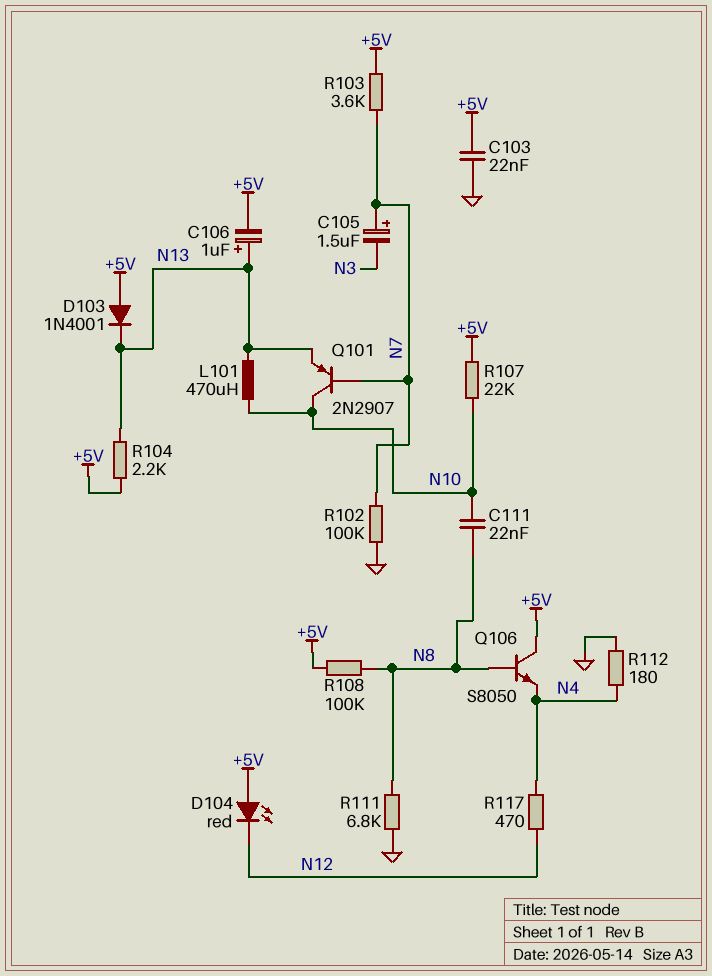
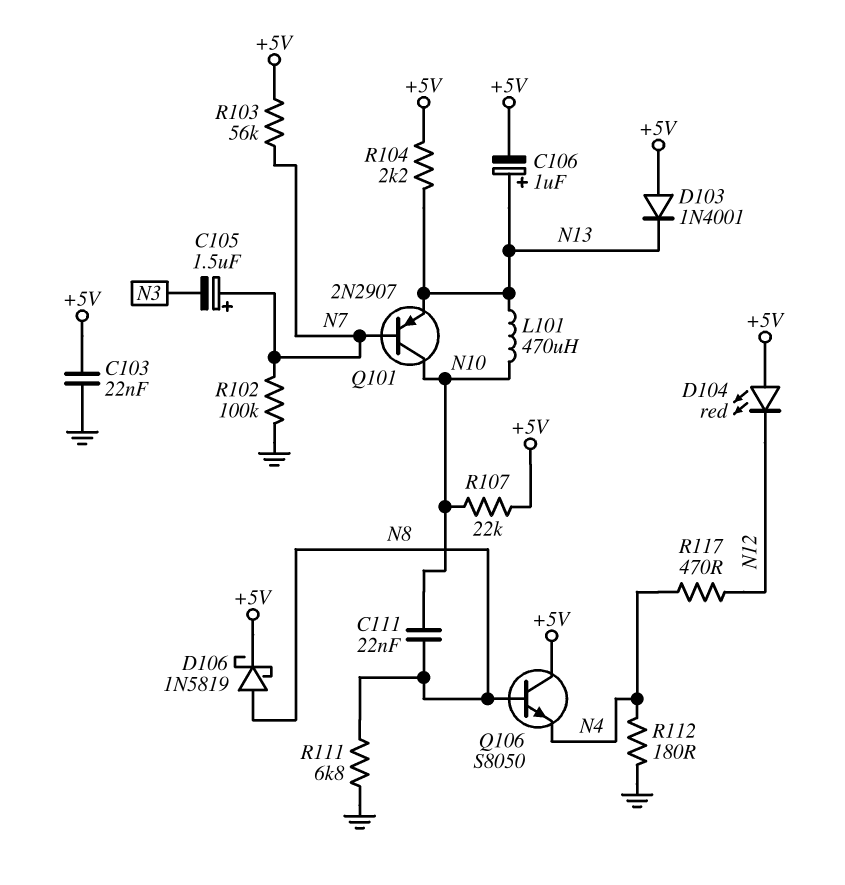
D106: none -> schottky 1N5819 (A N8, K +5V)
R103: 3.6k (+5V, N7) -> 56k (+5V, N7)
R108: 100k (+5V, N8) -> none

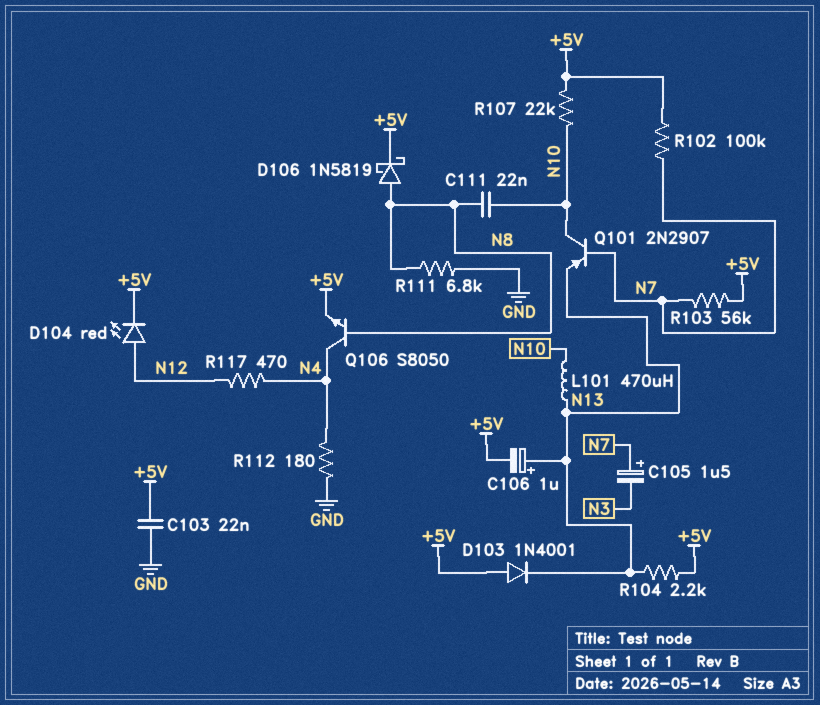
D104: LED red (A +5V, K N12) -> LED red (A N12, K +5V)
Q106: NPN S8050 (B N8, C +5V, E N4) -> NPN S8050 (B N8, C N4, E +5V)
R102: 100k (GND, N7) -> 100k (+5V, N7)

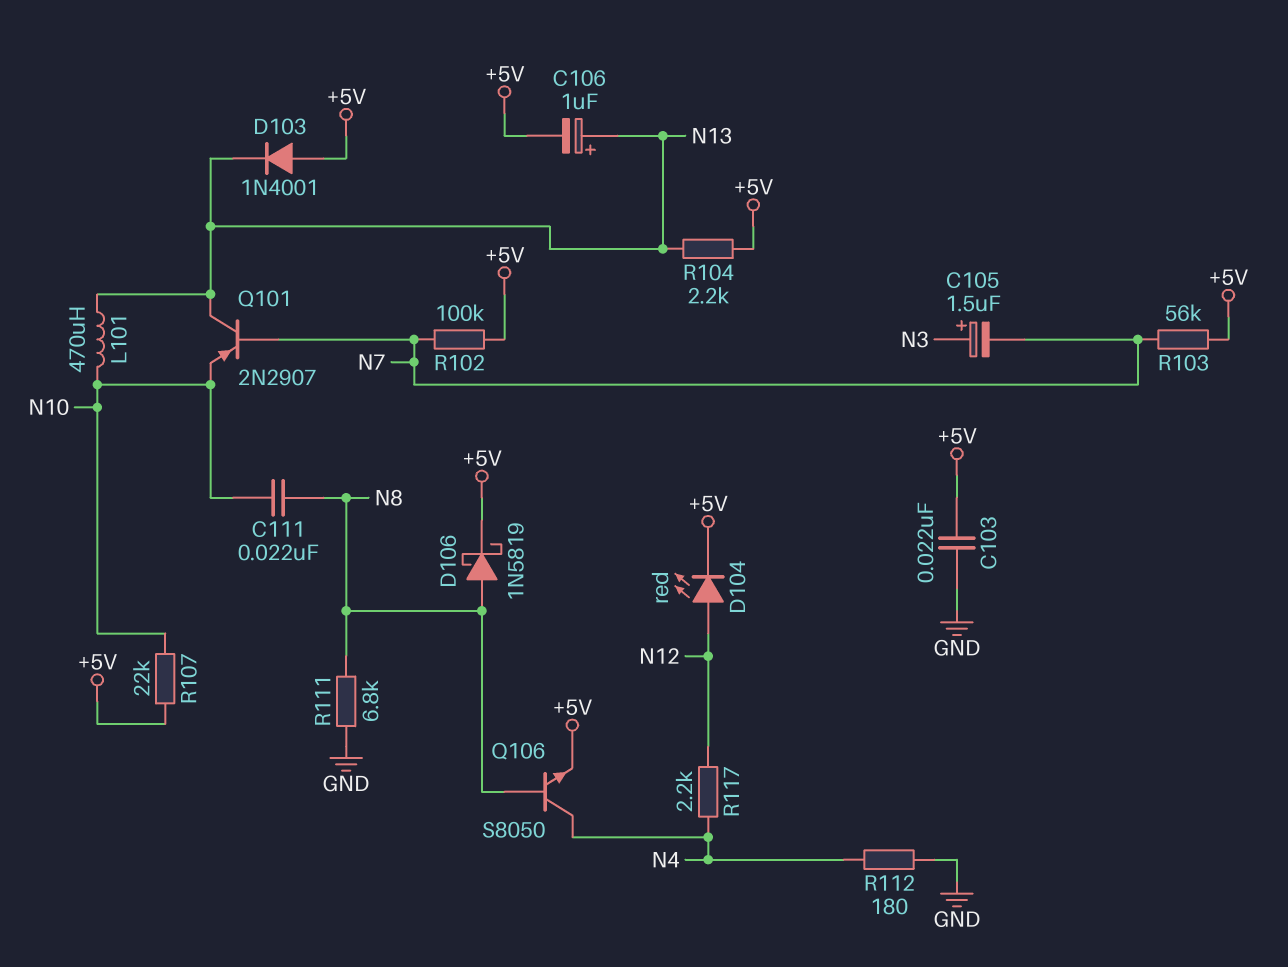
C105: 1.5uF (plus N7, minus N3) -> 1.5uF (plus N3, minus N7)
Q101: PNP 2N2907 (B N7, C N10, E N13) -> PNP 2N2907 (B N7, C N13, E N10)
R117: 470 (N4, N12) -> 2.2k (N4, N12)

